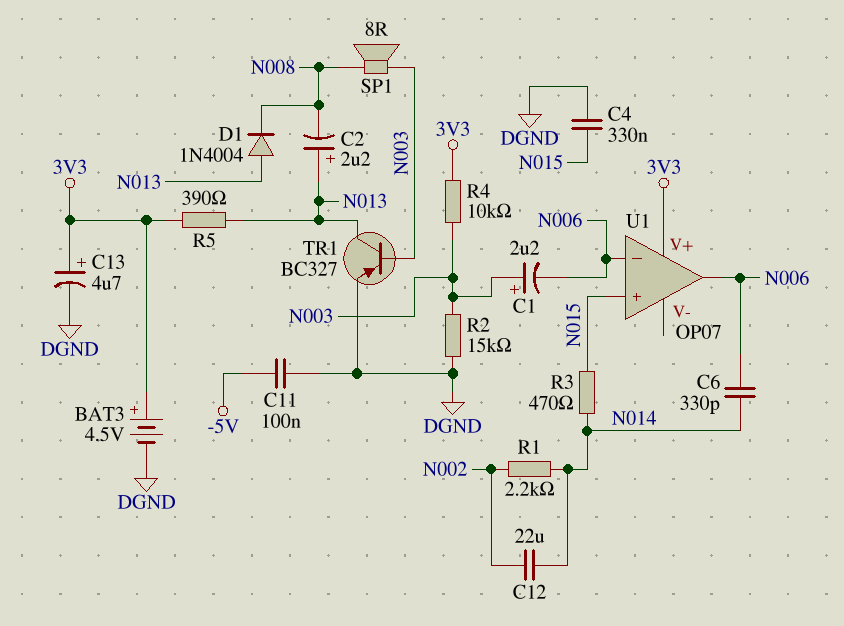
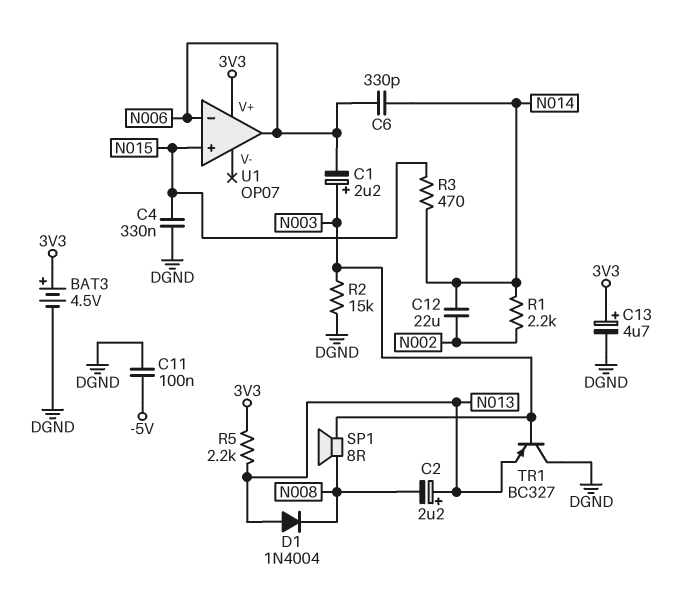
R4: 10k (3V3, N003) -> none
R5: 390 (3V3, N013) -> 2.2k (3V3, N013)
TR1: PNP BC327 (B N003, C N013, E DGND) -> PNP BC327 (B N003, C DGND, E N013)

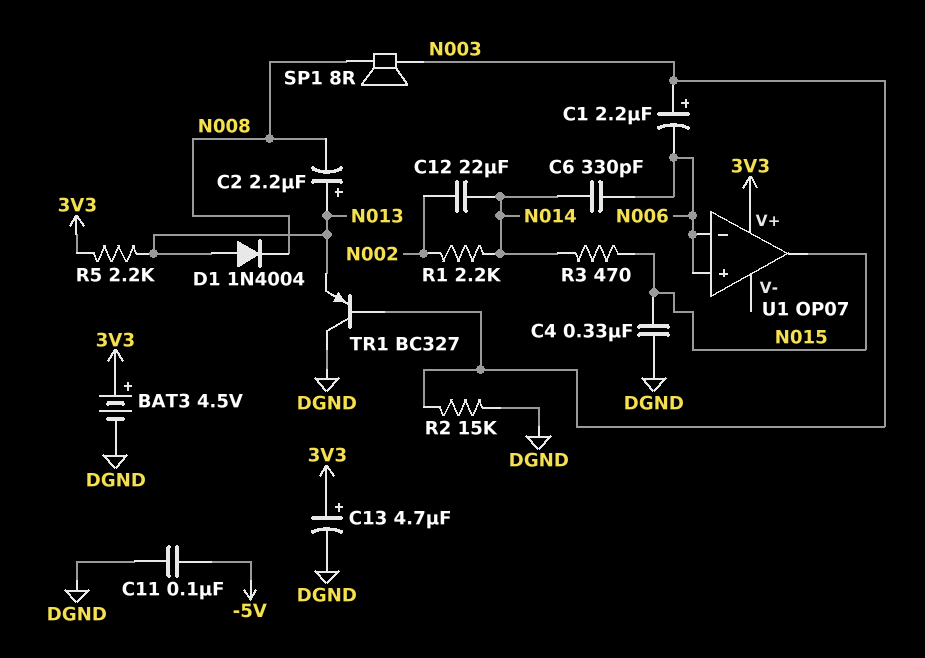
U1 pin in+: N015 -> N006
U1 pin out: N006 -> N015

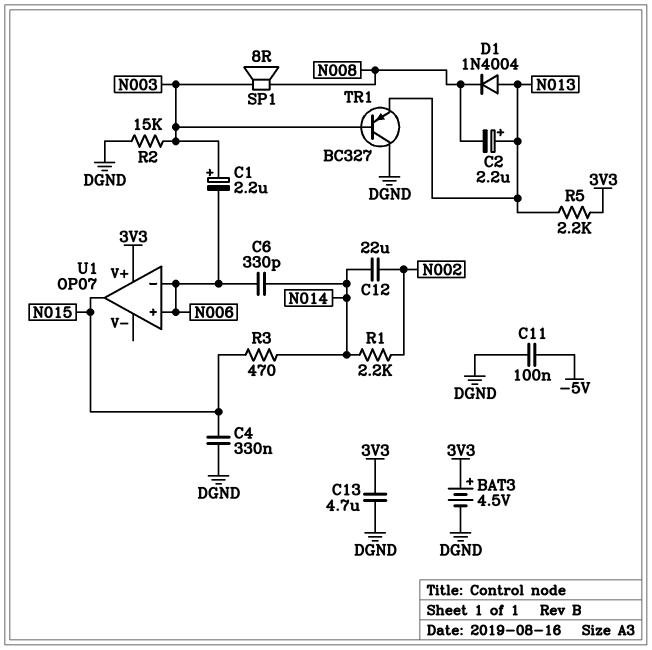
C13: 4.7uF (plus 3V3, minus DGND) -> 4.7uF (3V3, DGND)

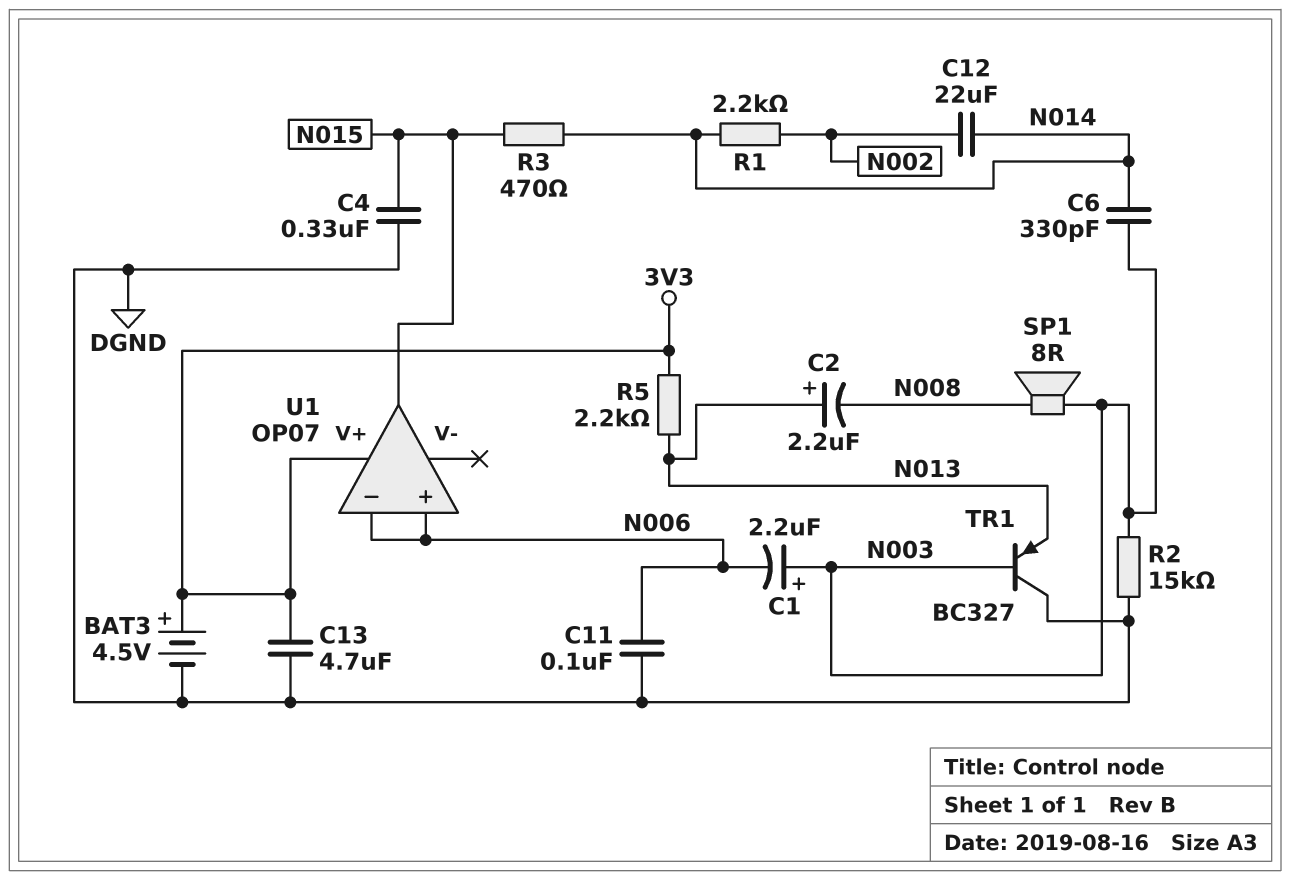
C6: 330pF (N006, N014) -> 330pF (N003, N014)
C11: 100nF (-5V, DGND) -> 100nF (DGND, N006)
D1: diode 1N4004 (A N013, K N008) -> none

